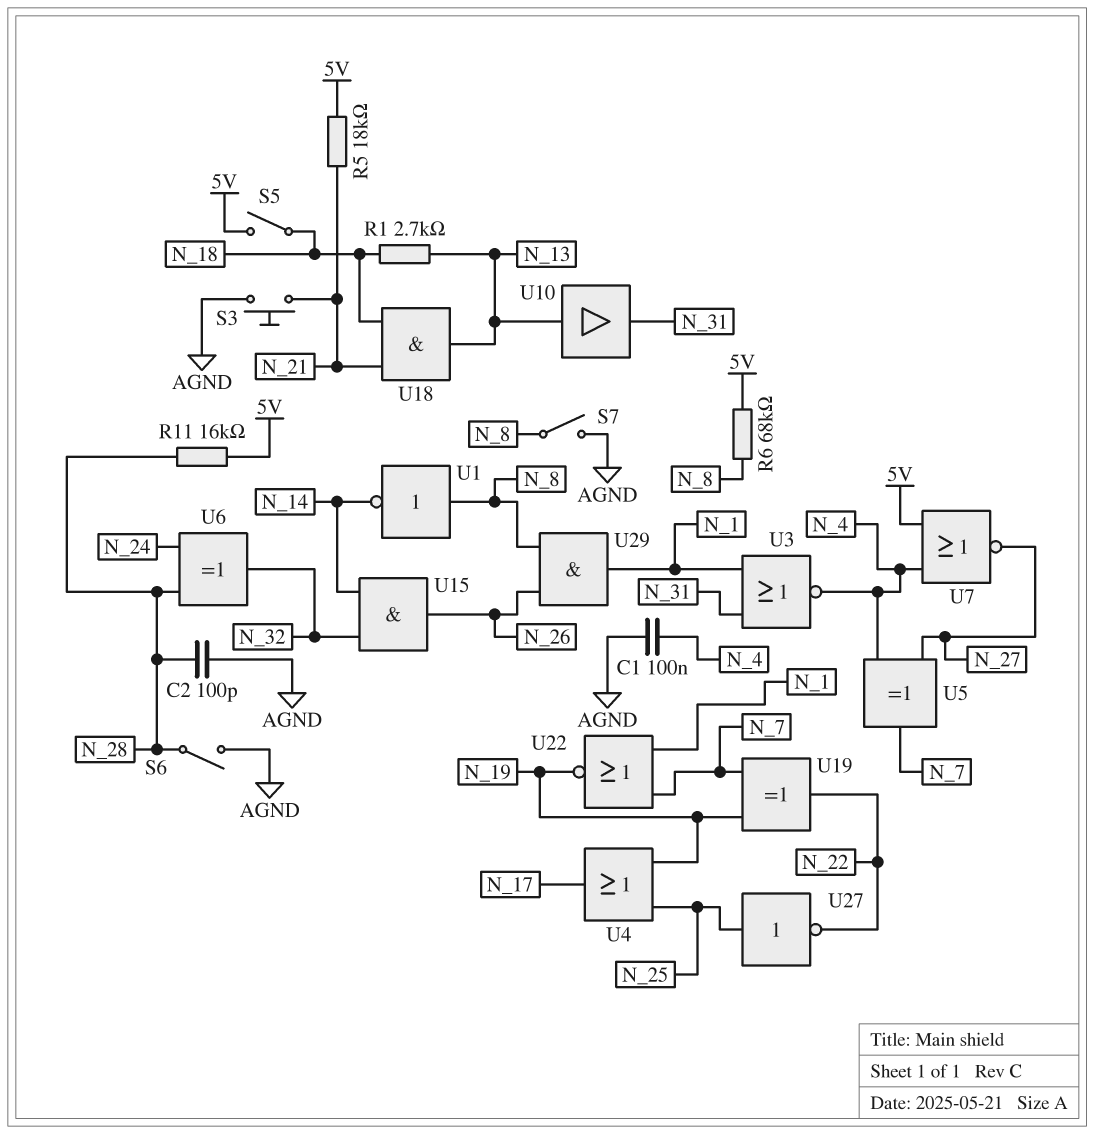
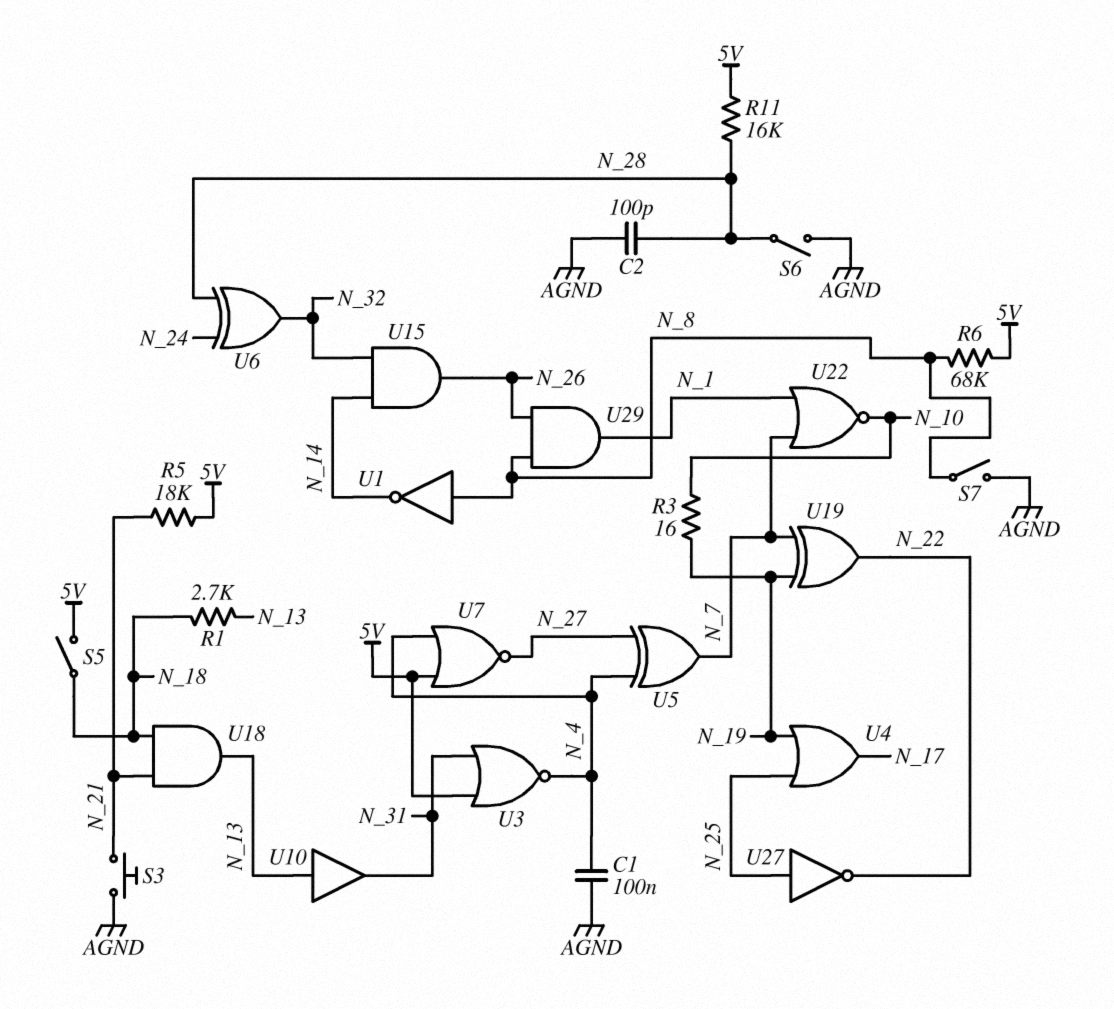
R3: none -> 16 (N_10, N_19)
U3: NOR (in N_1, in N_31, out N_4) -> NOR (in 5V, in N_31, out N_4)
U22: NOR (in N_1, in N_7, out N_19) -> NOR (in N_1, in N_7, out N_10)

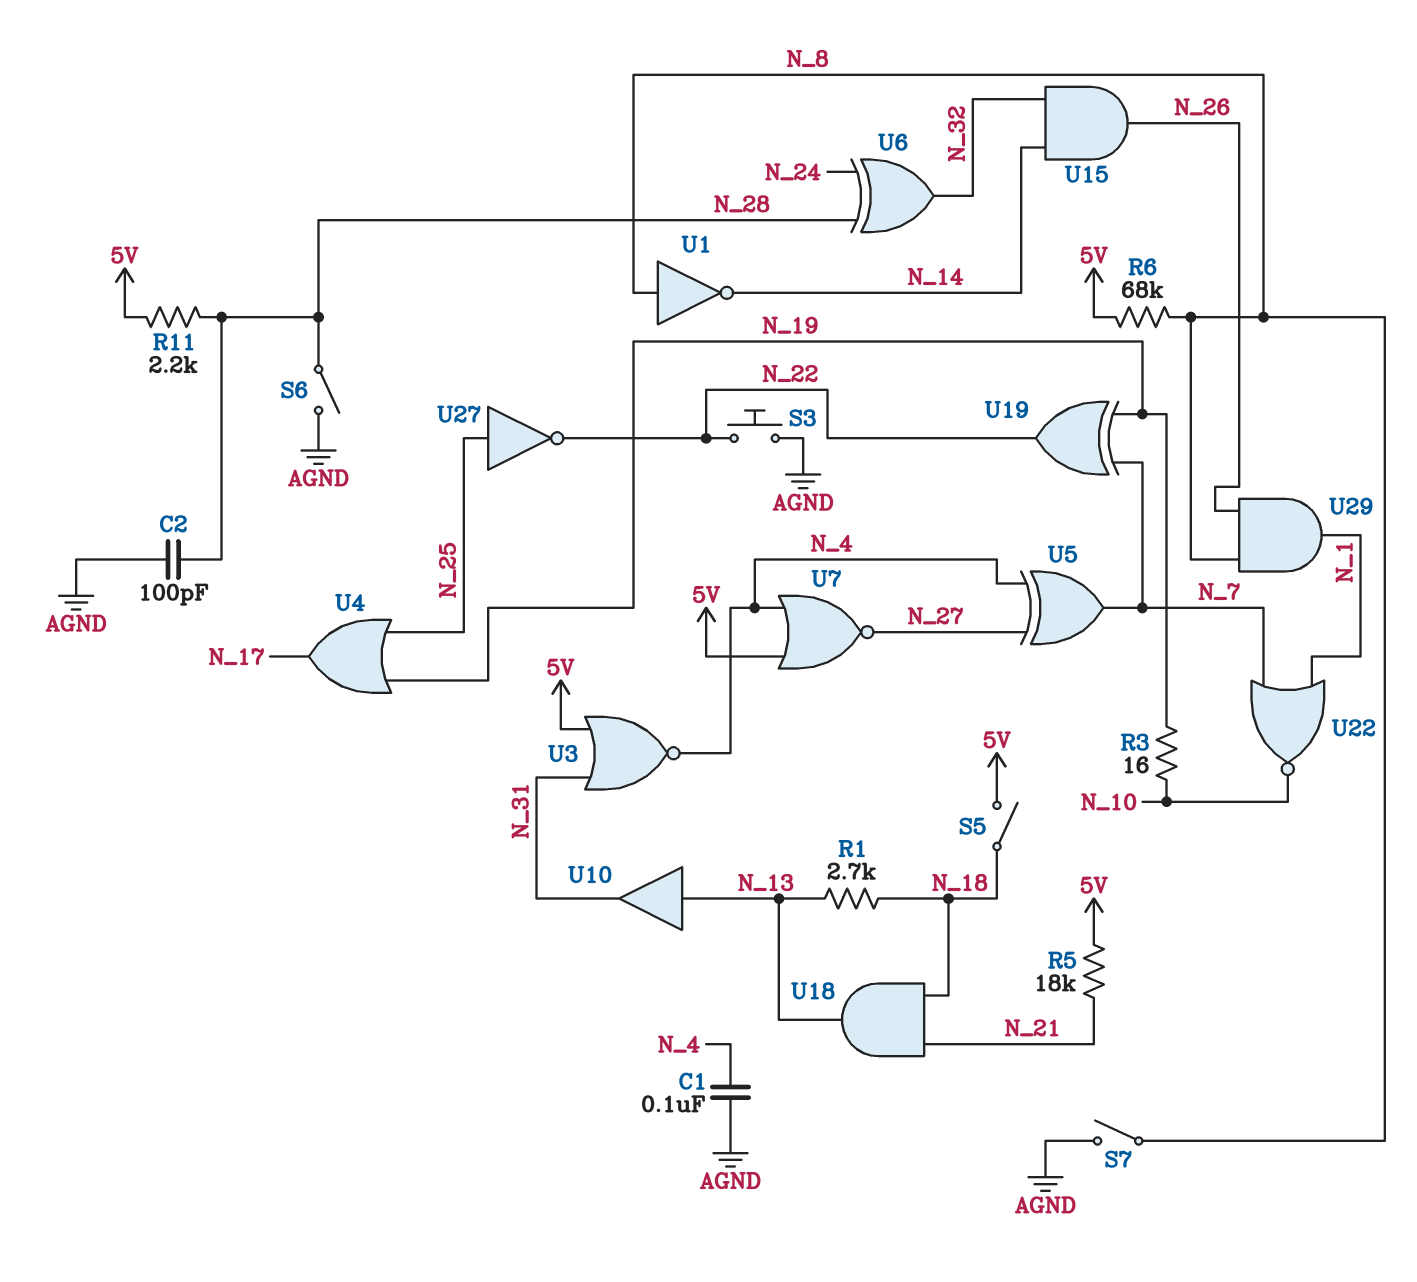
R11: 16k (5V, N_28) -> 2.2k (5V, N_28)
S3: button (AGND, N_21) -> button (AGND, N_22)

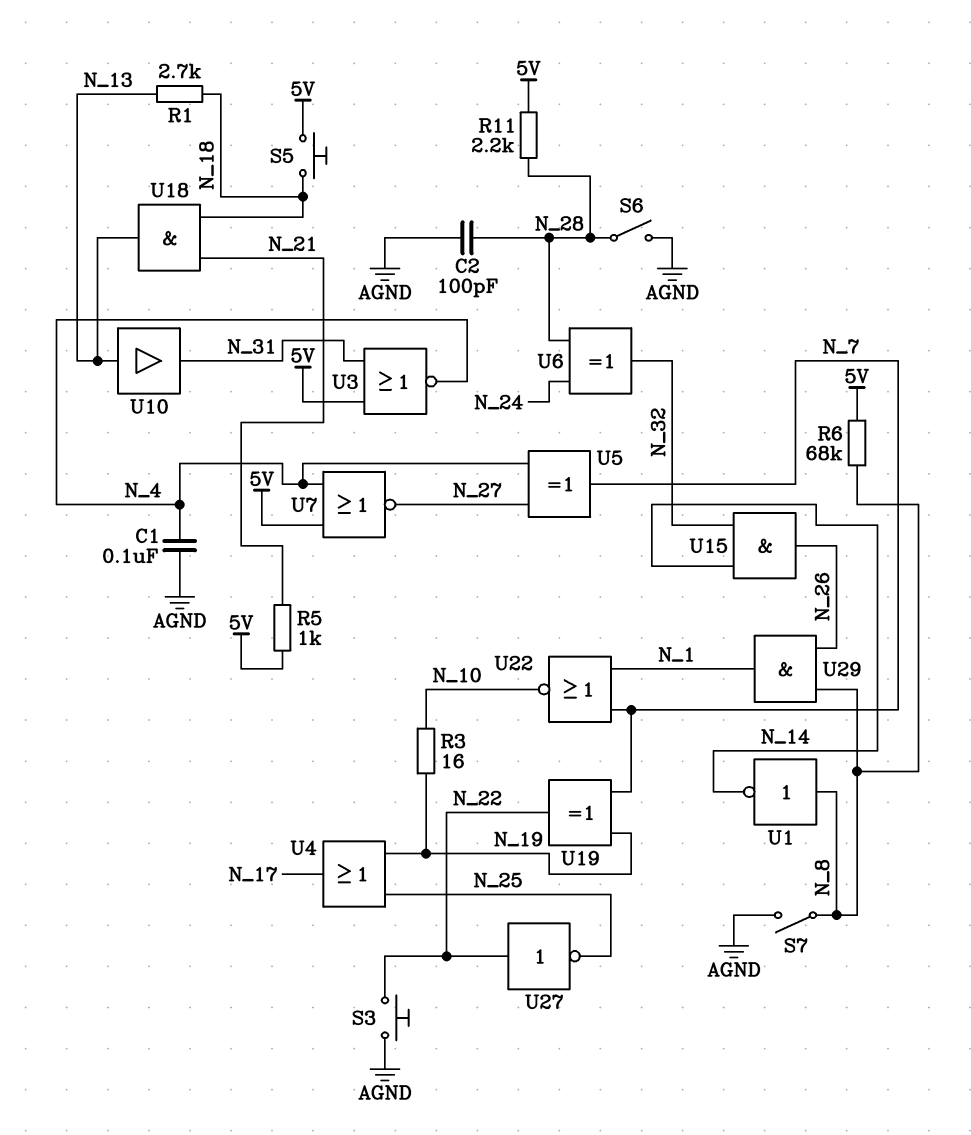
R5: 18k (5V, N_21) -> 1k (5V, N_21)
S5: switch (5V, N_18) -> button (5V, N_18)
U27: NOT (in N_25, out N_22) -> NOT (in N_22, out N_25)

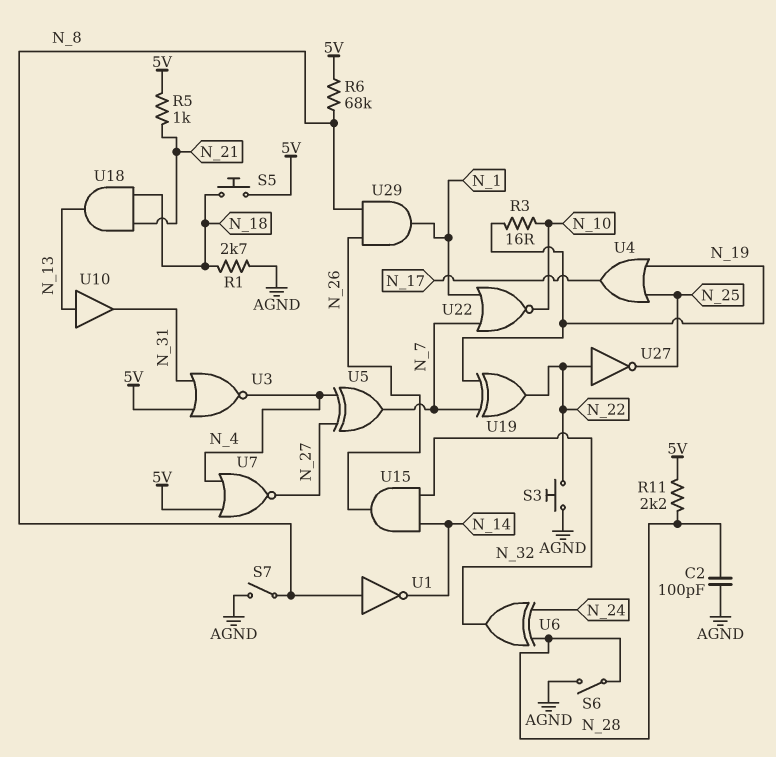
C1: 100nF (AGND, N_4) -> none
R1: 2.7k (N_13, N_18) -> 2.7k (AGND, N_18)

